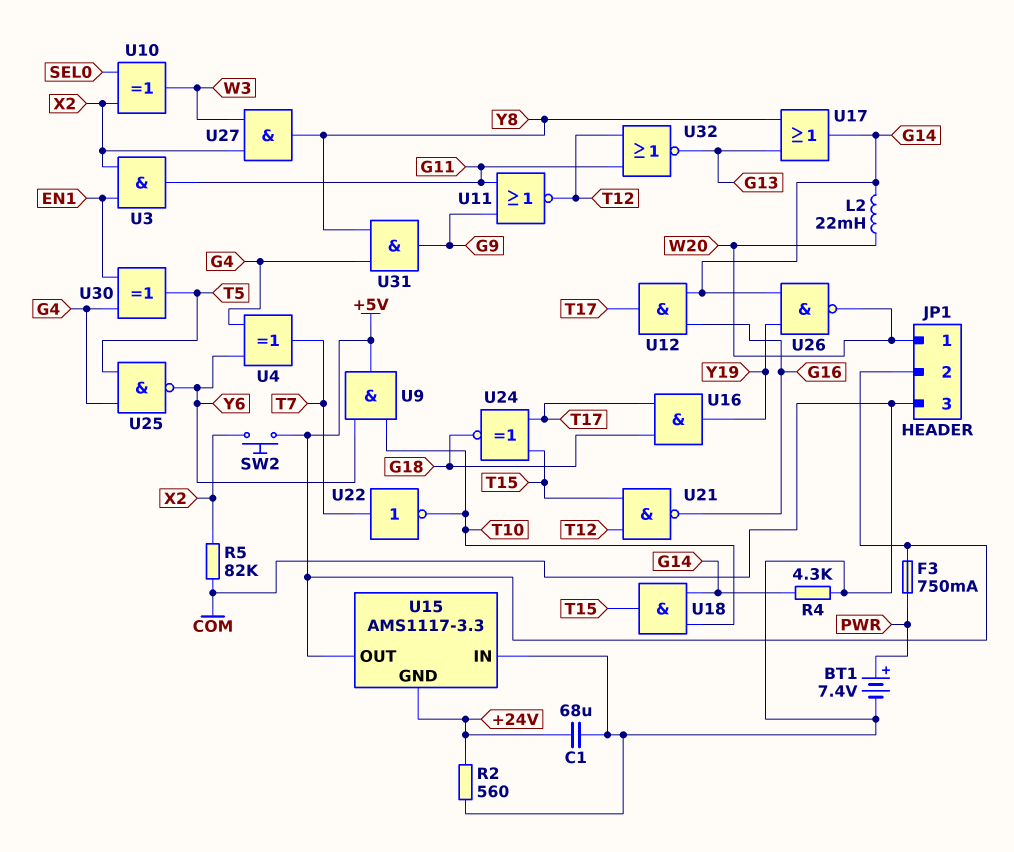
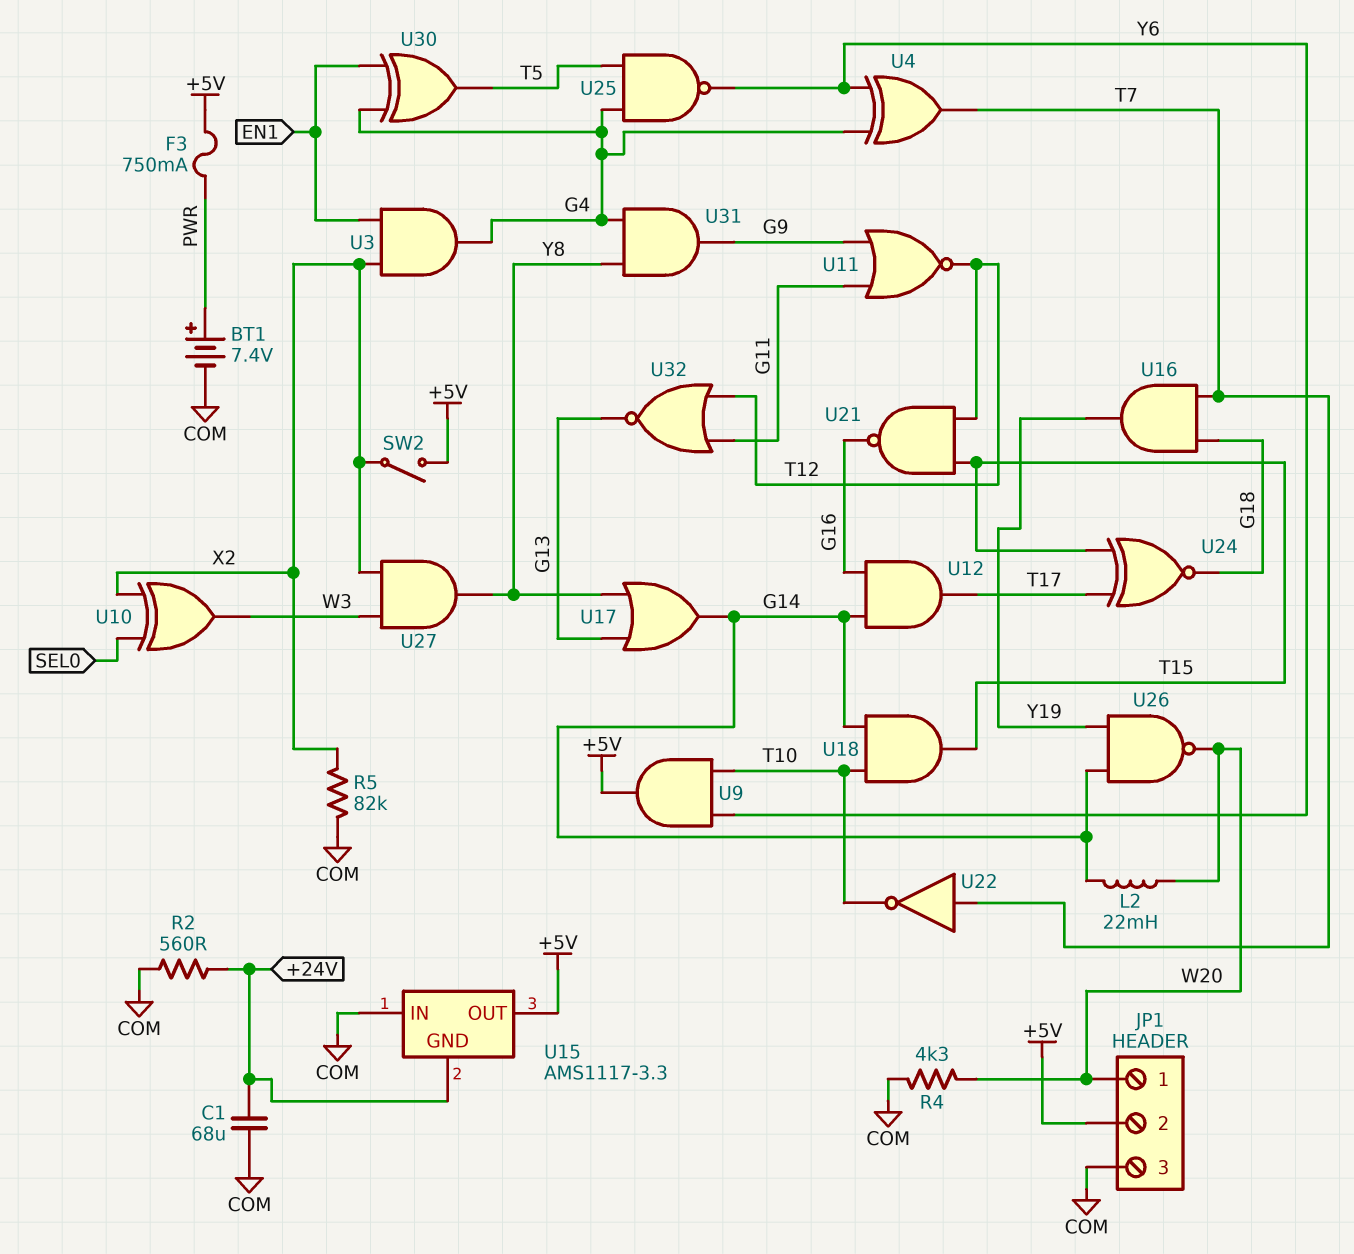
R4: 4.3k (COM, G14) -> 4.3k (COM, W20)
SW2: button (+5V, X2) -> switch (+5V, X2)
U3: AND (in EN1, in X2, out G11) -> AND (in EN1, in X2, out G4)
U16: AND (in G18, in T17, out Y19) -> AND (in G18, in T7, out Y19)

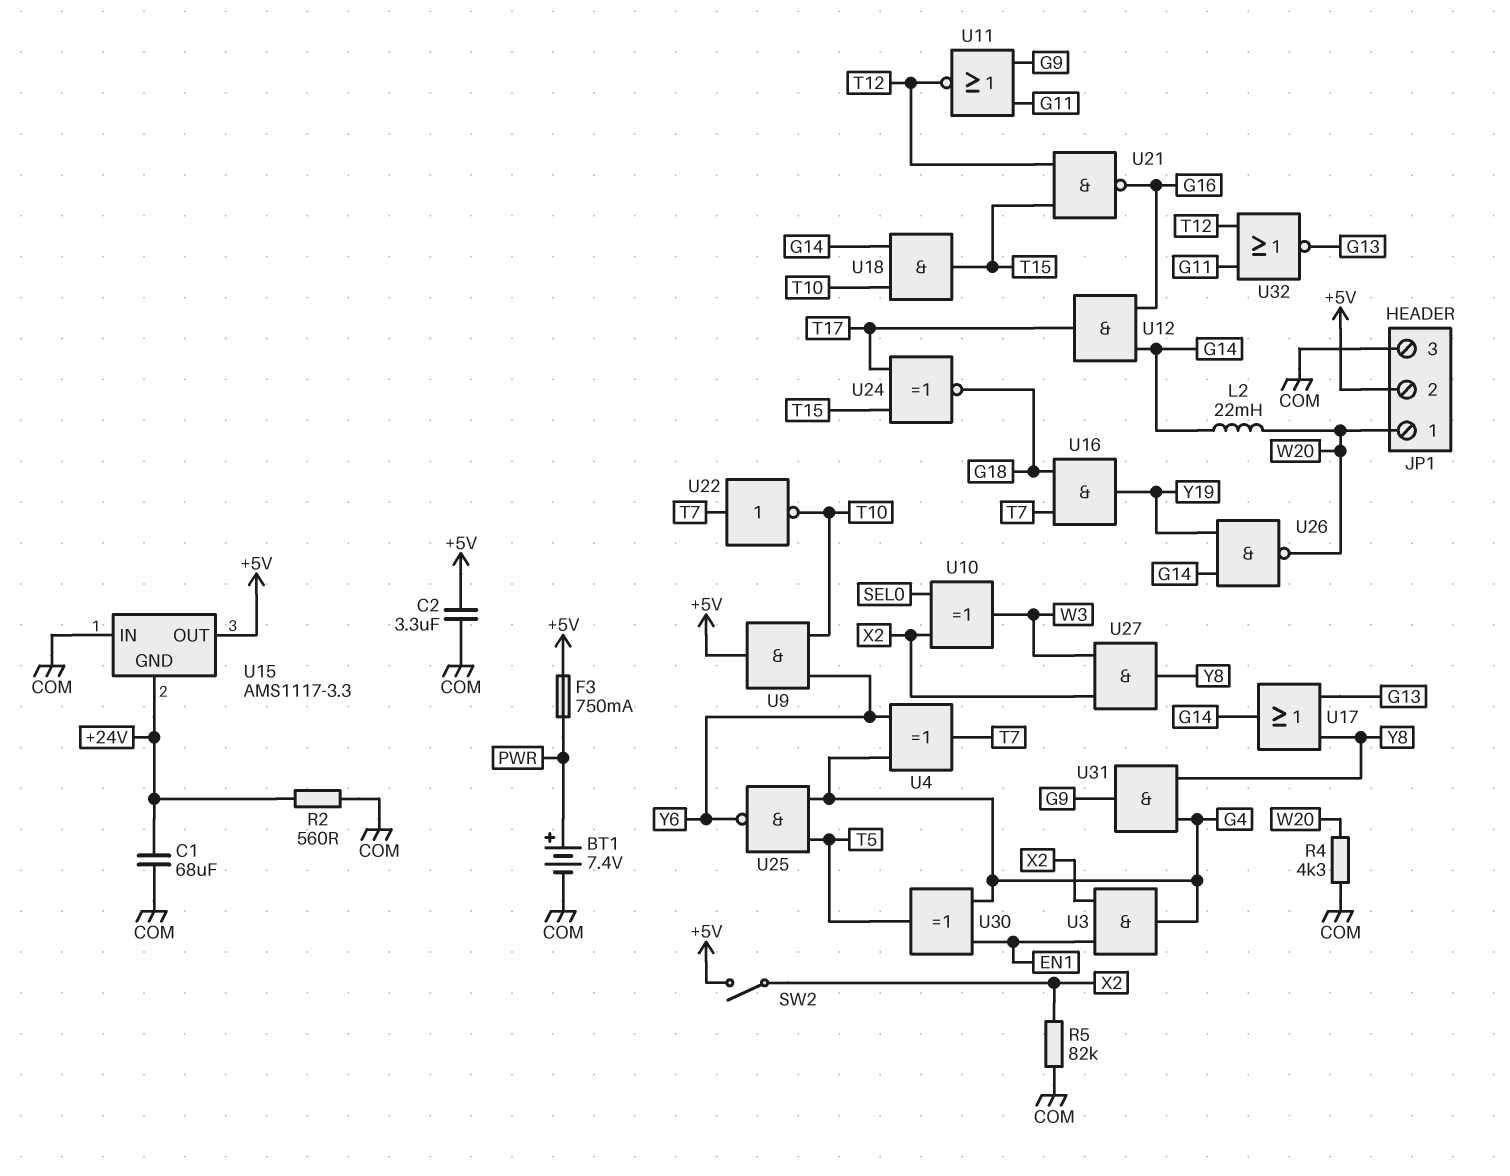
C2: none -> 3.3uF (+5V, COM)

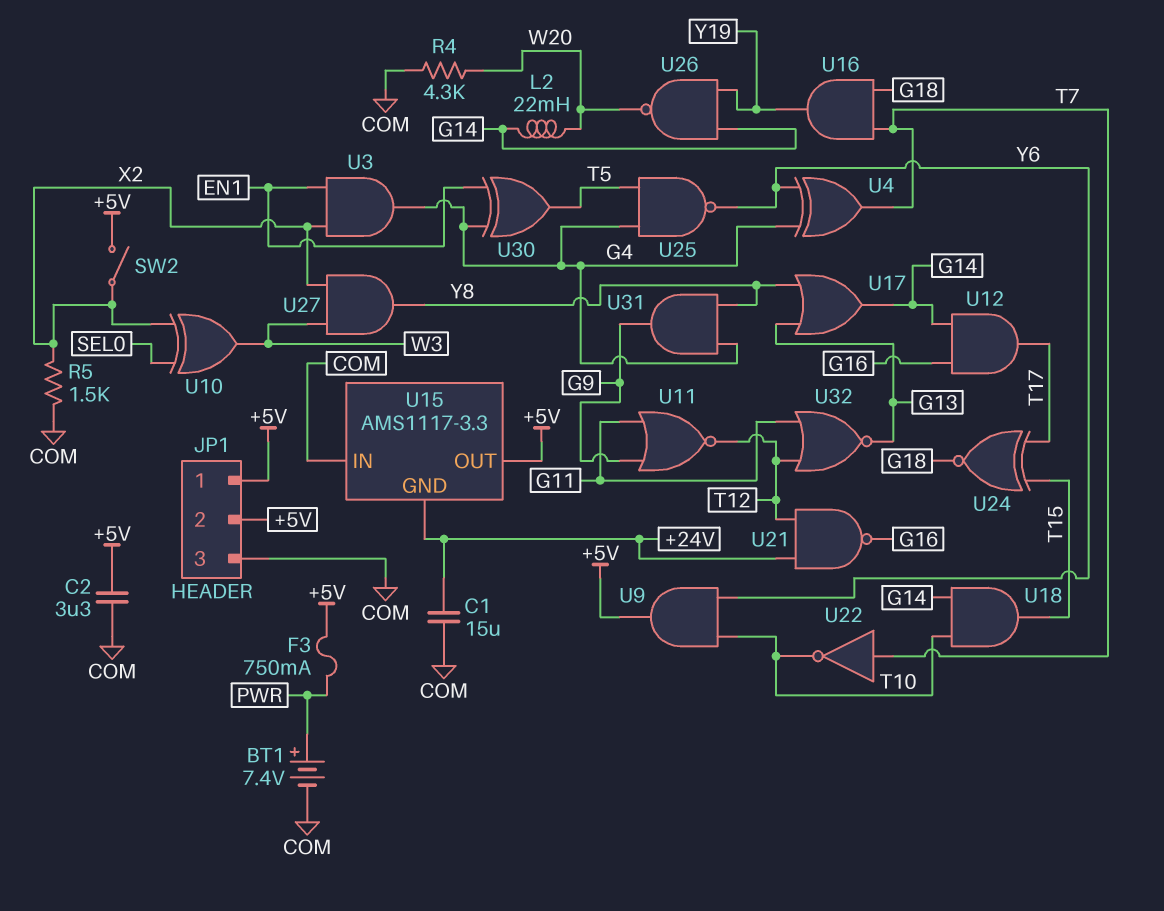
C1: 68uF (+24V, COM) -> 15uF (+24V, COM)
JP1 pin 1: W20 -> +5V
R2: 560 (+24V, COM) -> none
R5: 82k (COM, X2) -> 1.5k (COM, X2)
U21: NAND (in T12, in T15, out G16) -> NAND (in +24V, in T12, out G16)

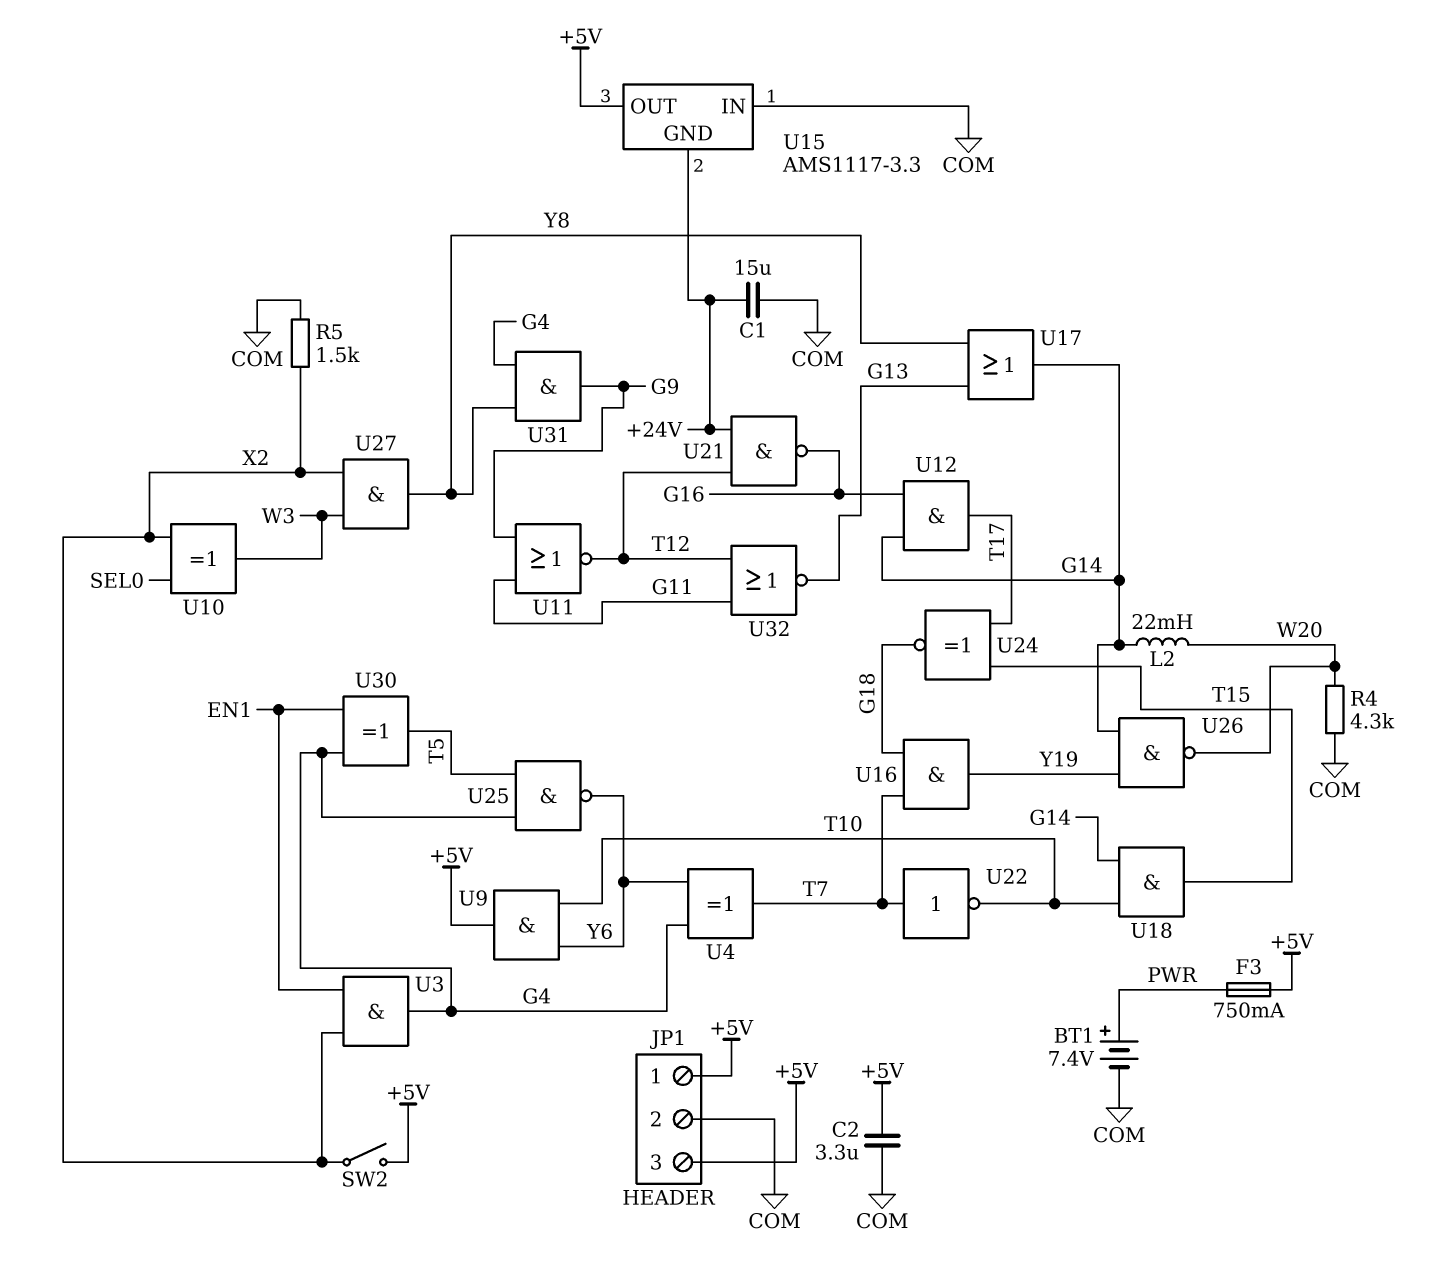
JP1 pin 2: +5V -> COM
JP1 pin 3: COM -> +5V

